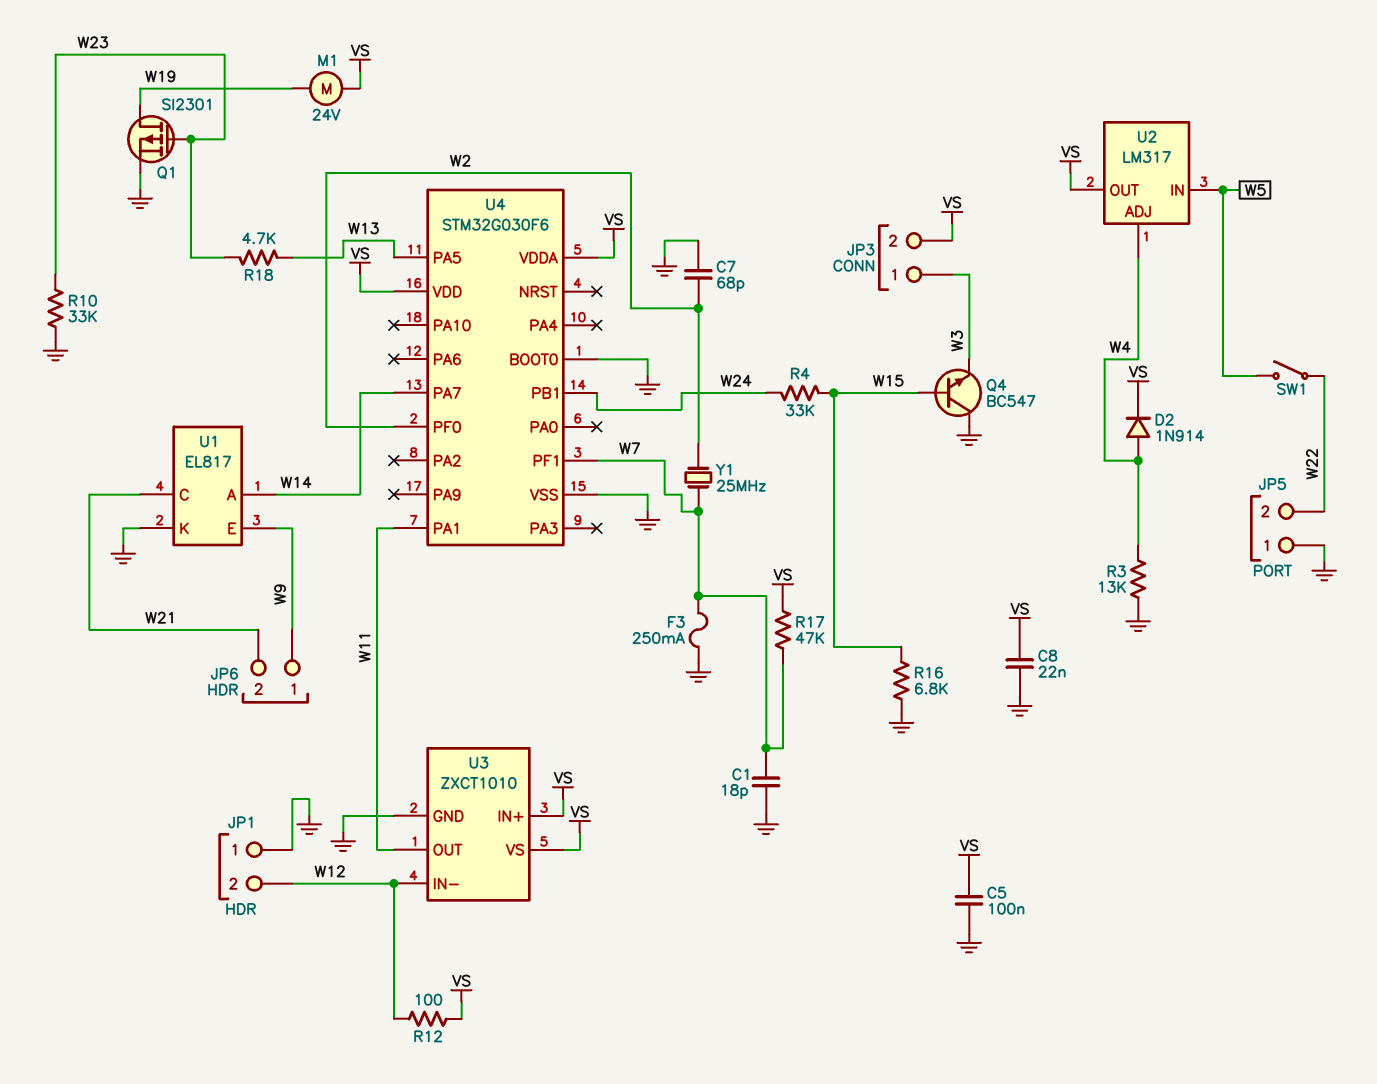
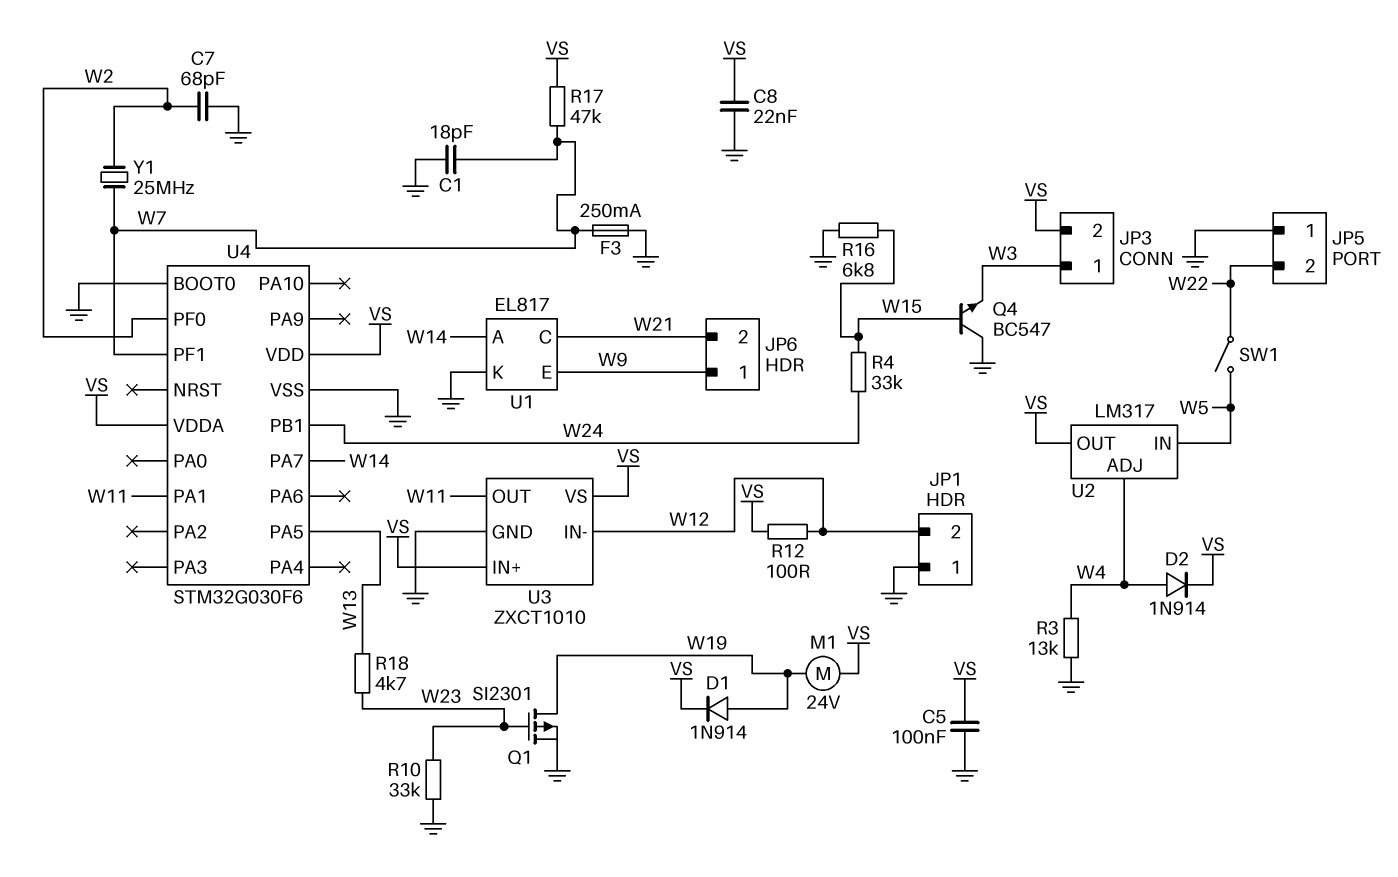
D1: none -> diode 1N914 (A W19, K VS)

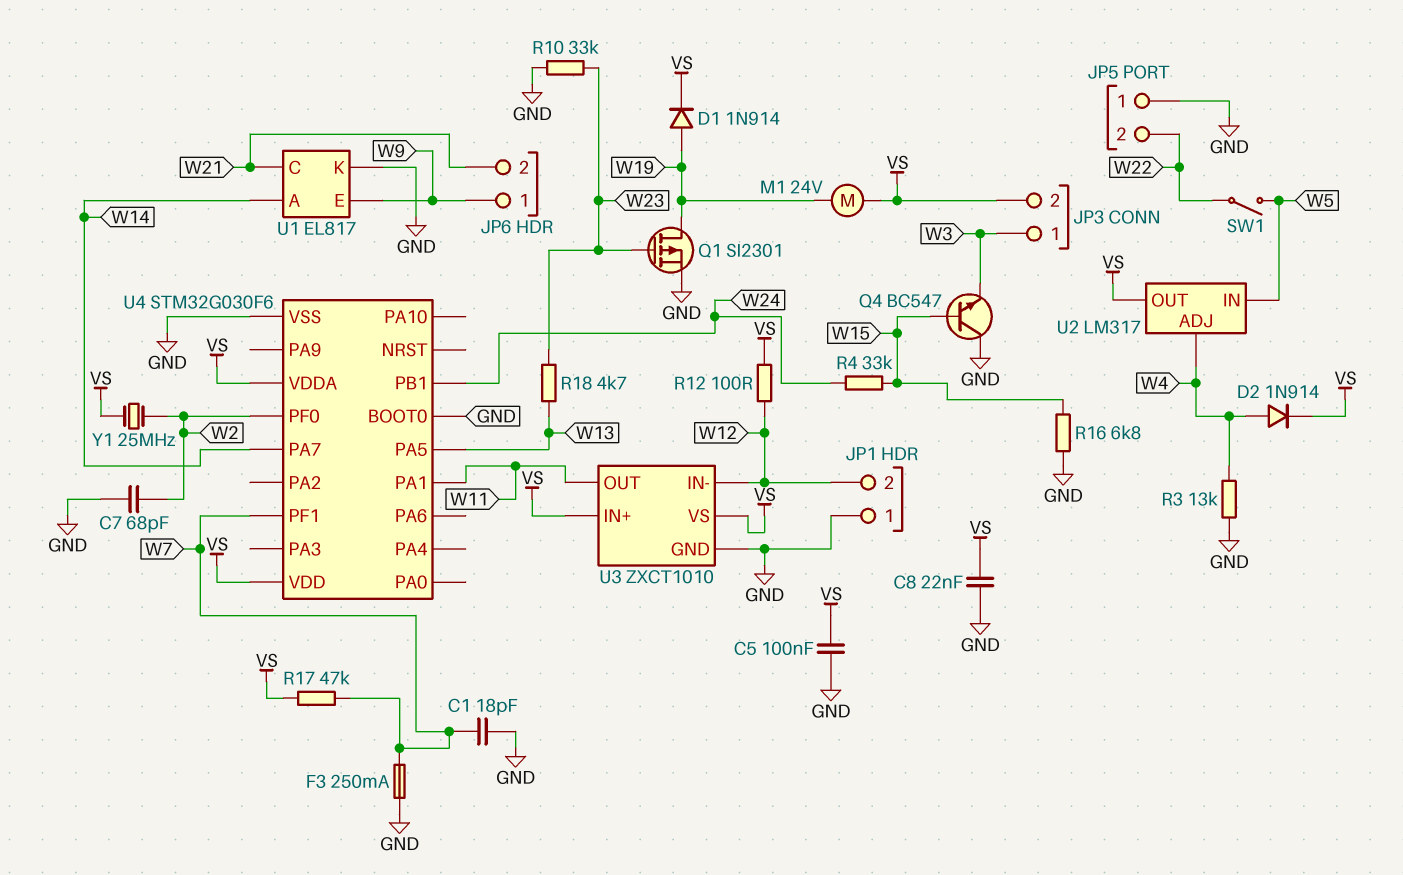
Y1: 25MHz (W2, W7) -> 25MHz (VS, W2)

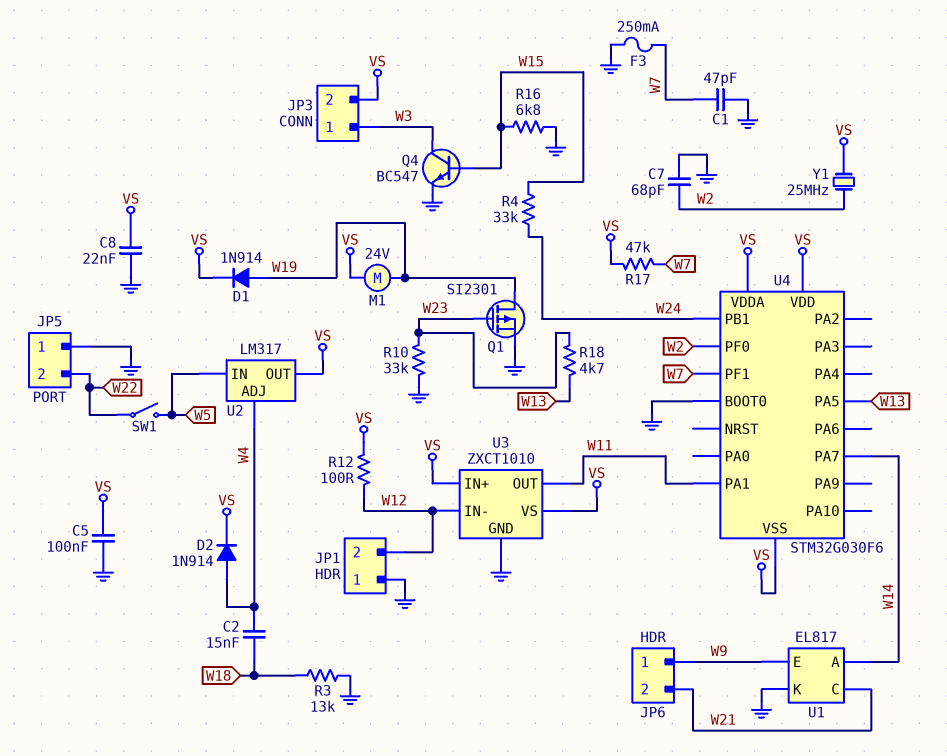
C1: 18pF (GND, W7) -> 47pF (GND, W7)
C2: none -> 15nF (W4, W18)
Q4: NPN BC547 (B W15, C GND, E W3) -> NPN BC547 (B W15, C W3, E GND)
R3: 13k (GND, W4) -> 13k (GND, W18)
U4 pin VSS: GND -> VS

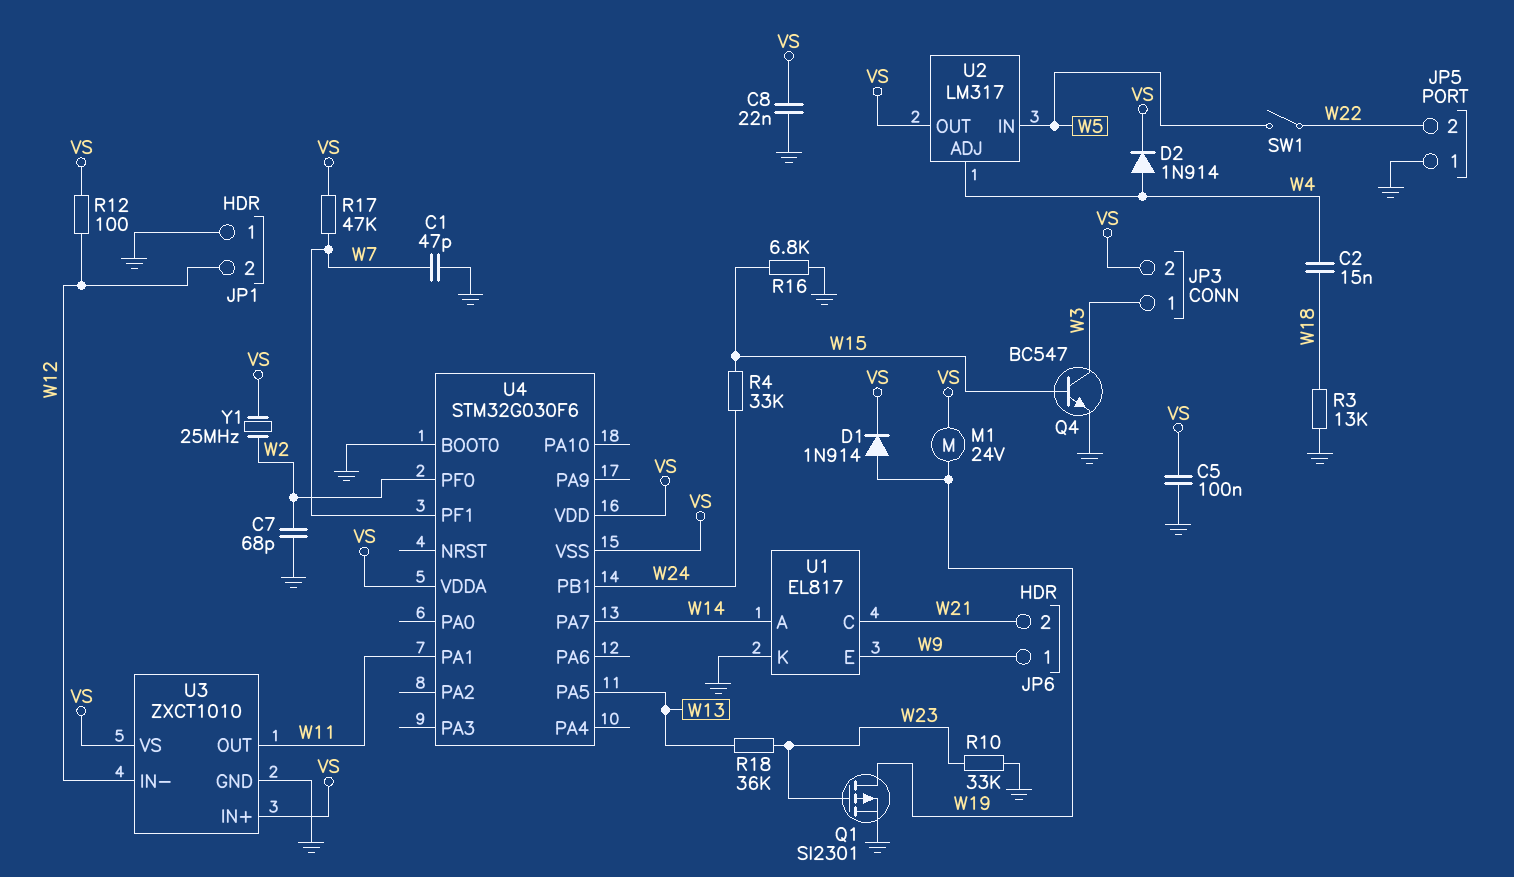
F3: 250mA (GND, W7) -> none
R18: 4.7k (W13, W23) -> 36k (W13, W23)

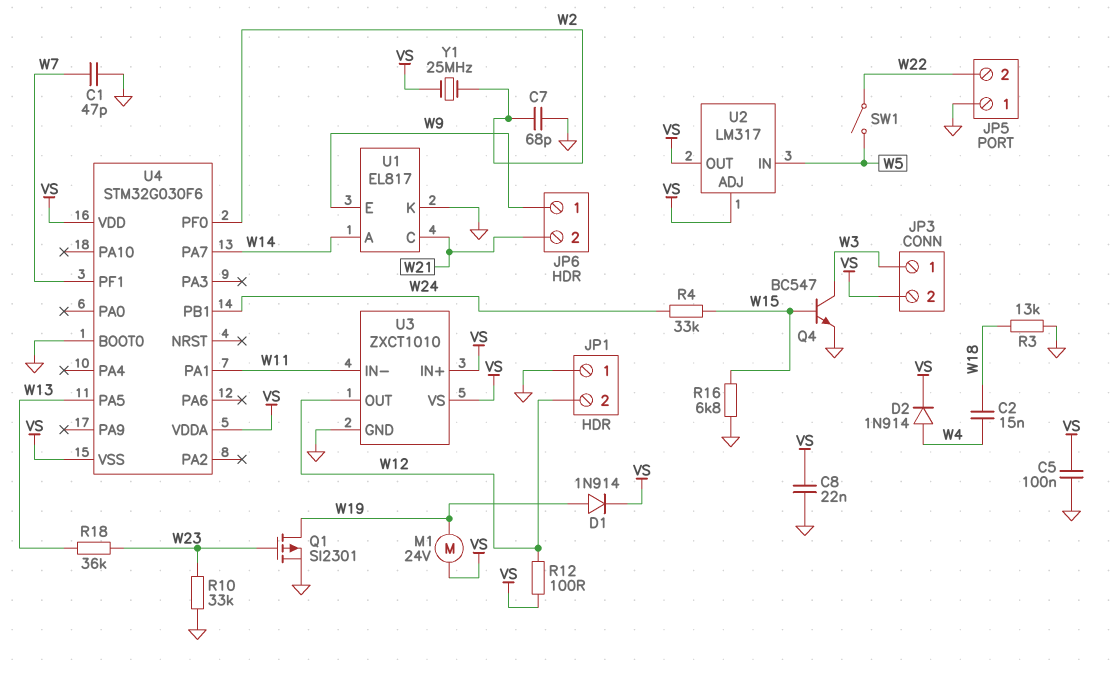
R17: 47k (VS, W7) -> none
U2 pin ADJ: W4 -> VS
U3 pin IN-: W12 -> W11
U3 pin OUT: W11 -> W12

